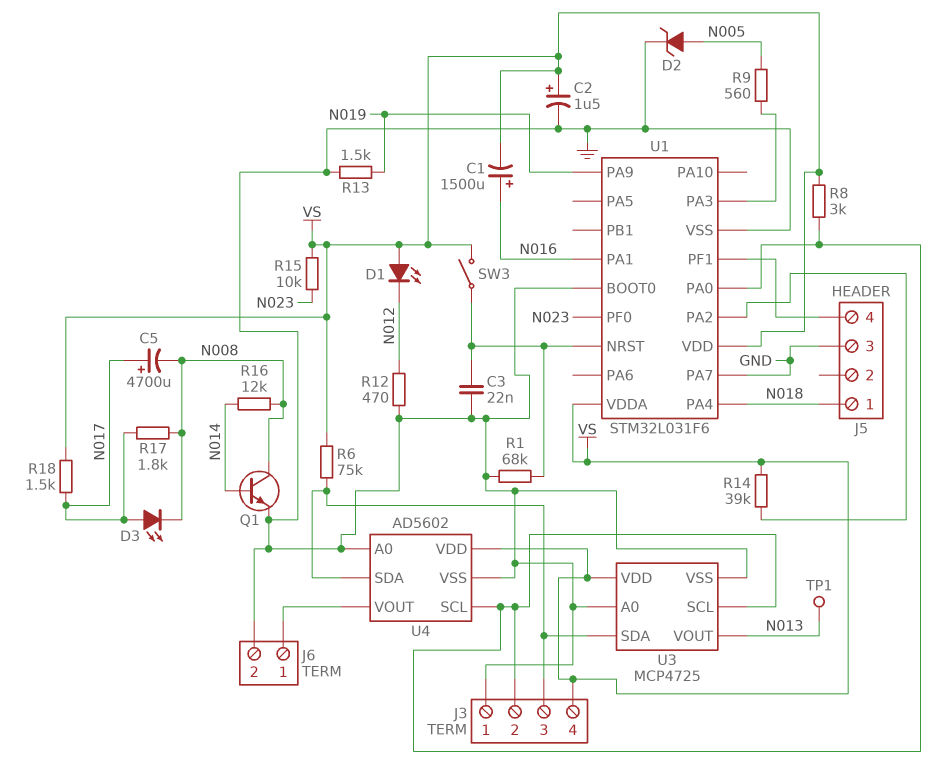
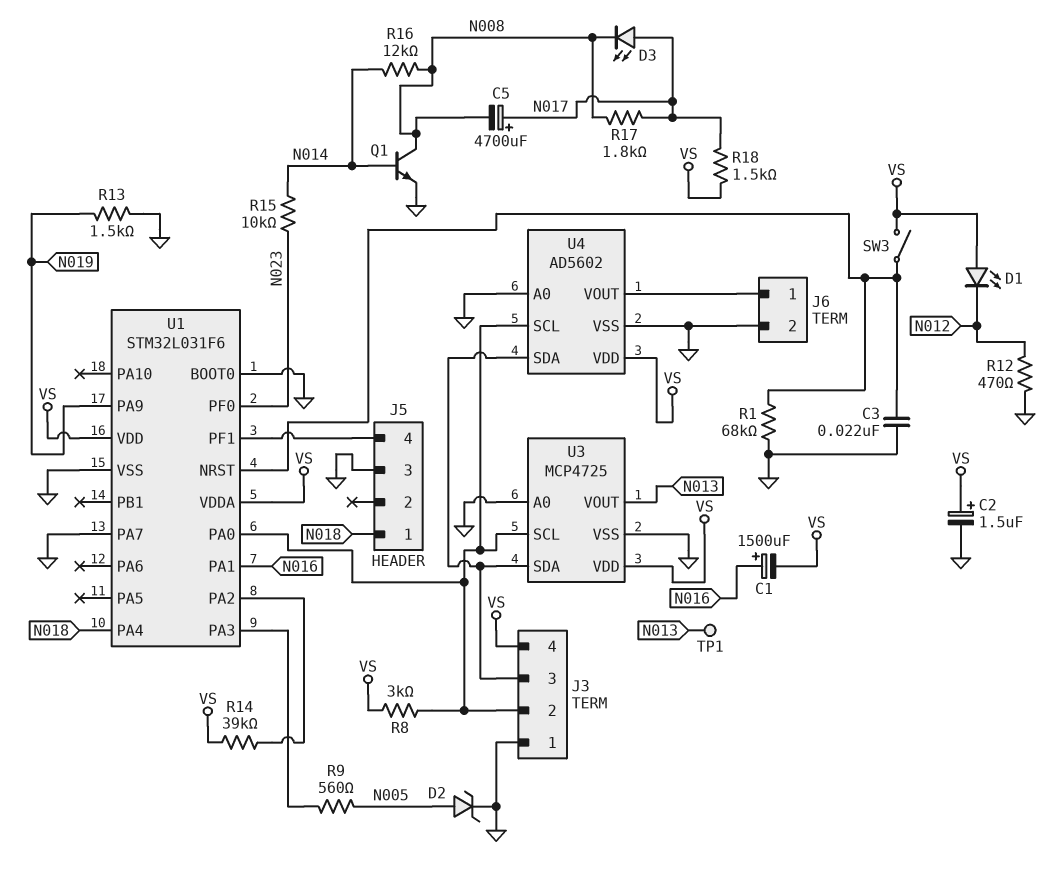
R6: 75k (J3/3, VS) -> none
R15: 10k (N023, VS) -> 10k (N014, N023)

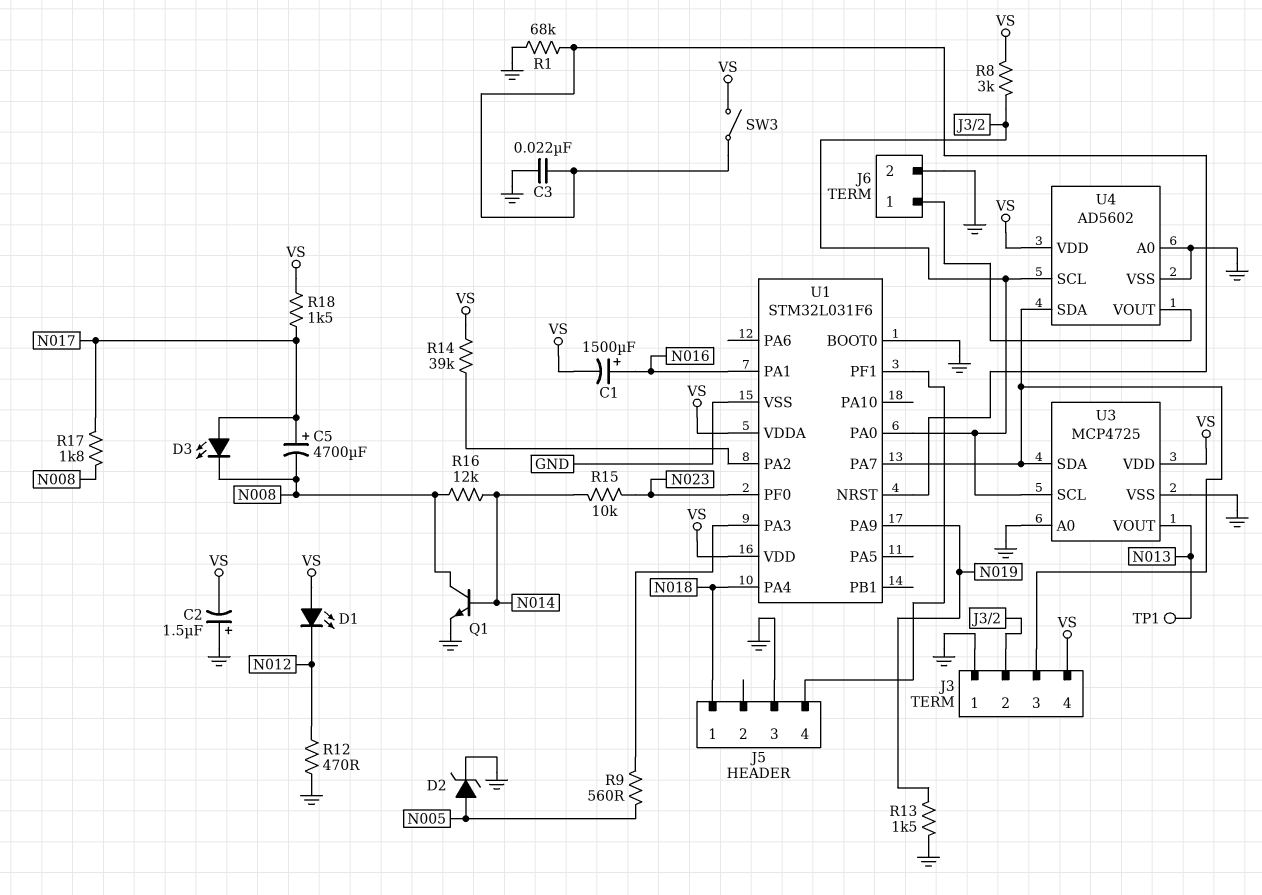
C2: 1.5uF (plus VS, minus GND) -> 1.5uF (plus GND, minus VS)
U1 pin PA7: GND -> J3/3

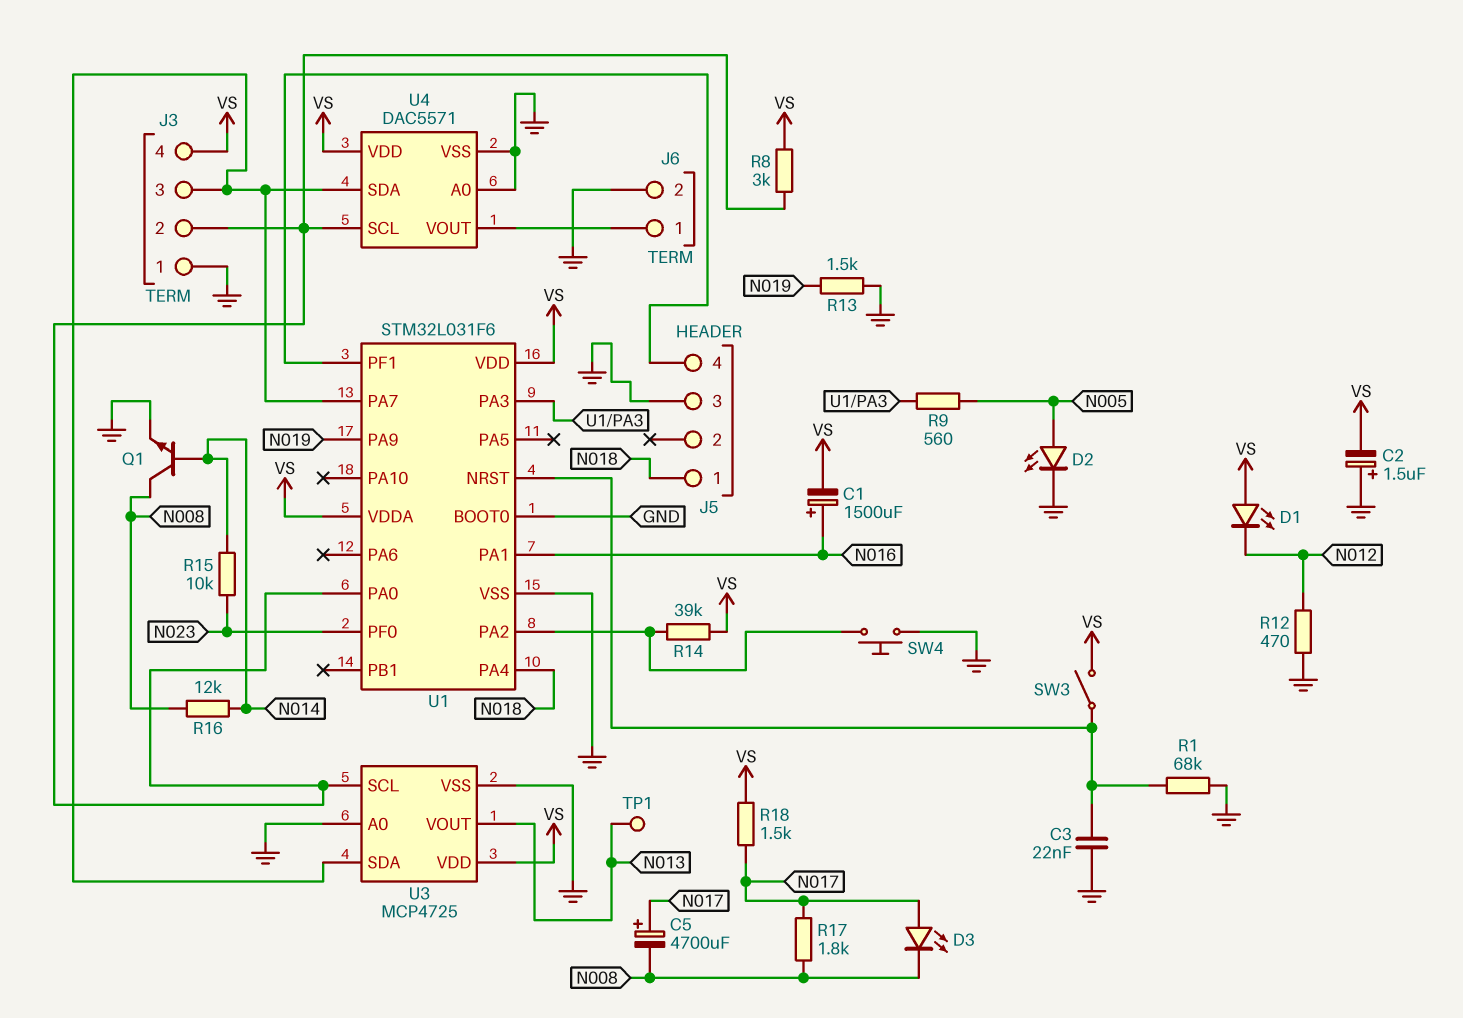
D2: zener (A N005, K GND) -> LED (A N005, K GND)
SW4: none -> button (GND, U1/PA2)
U4: AD5602 -> DAC5571

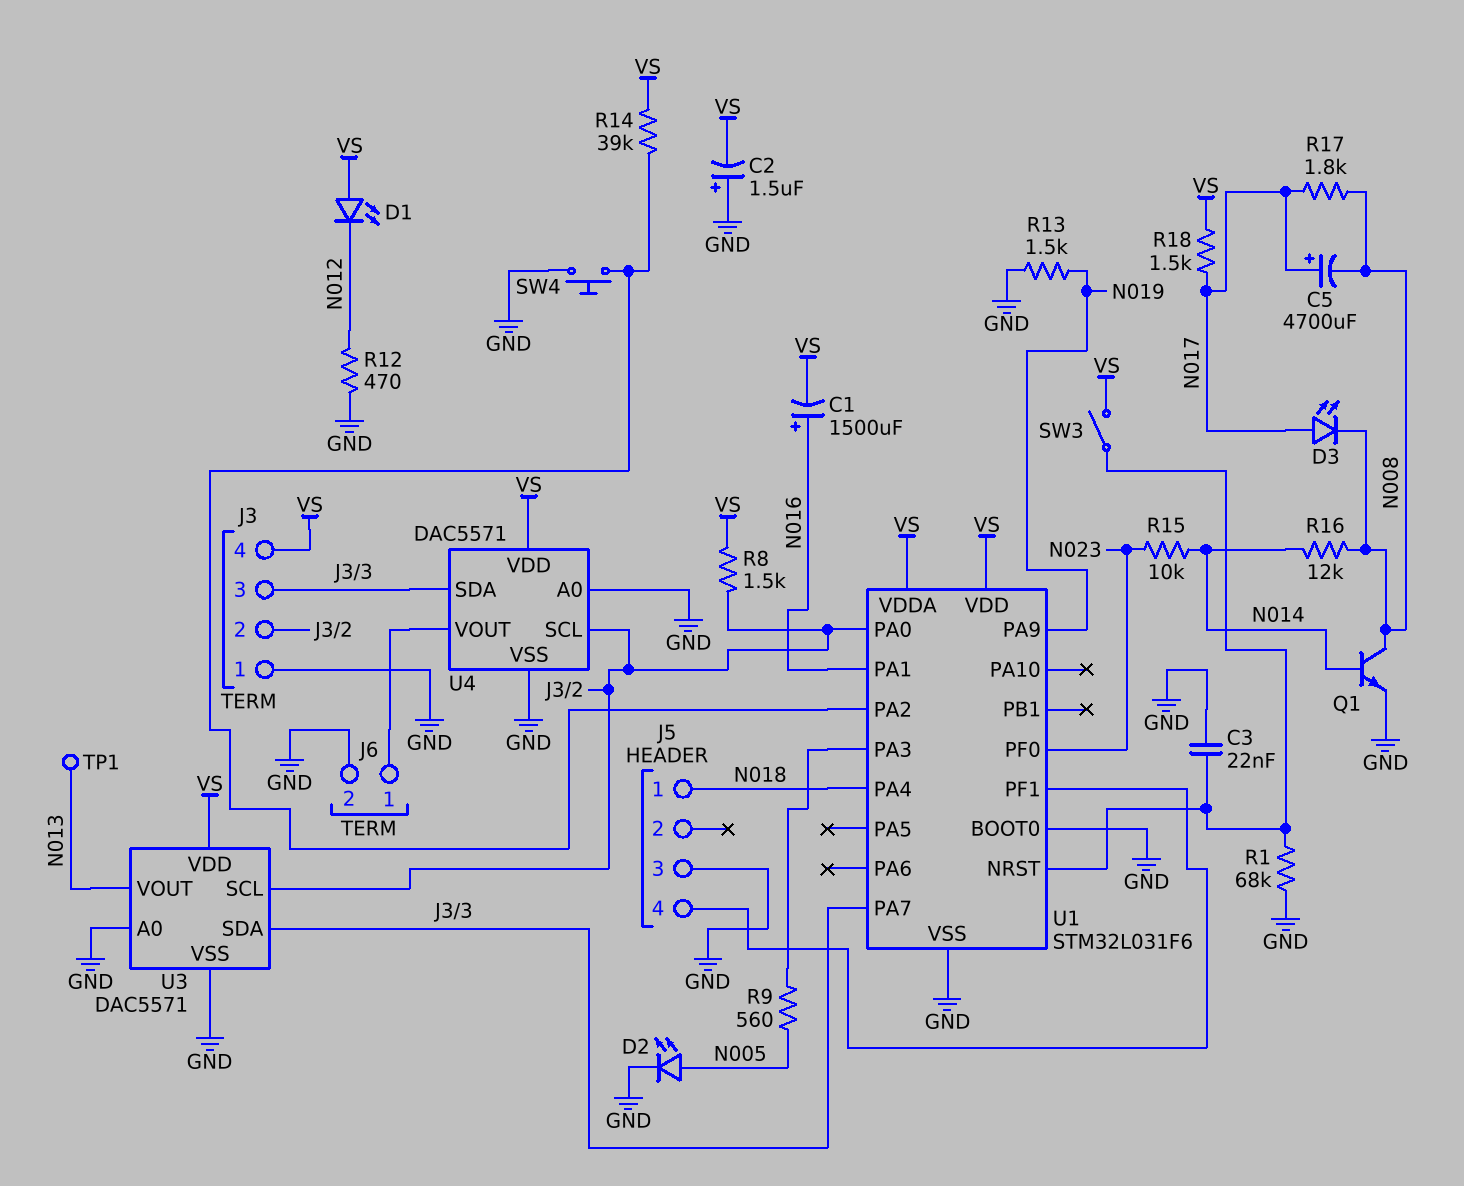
R8: 3k (J3/2, VS) -> 1.5k (J3/2, VS)
U3: MCP4725 -> DAC5571

